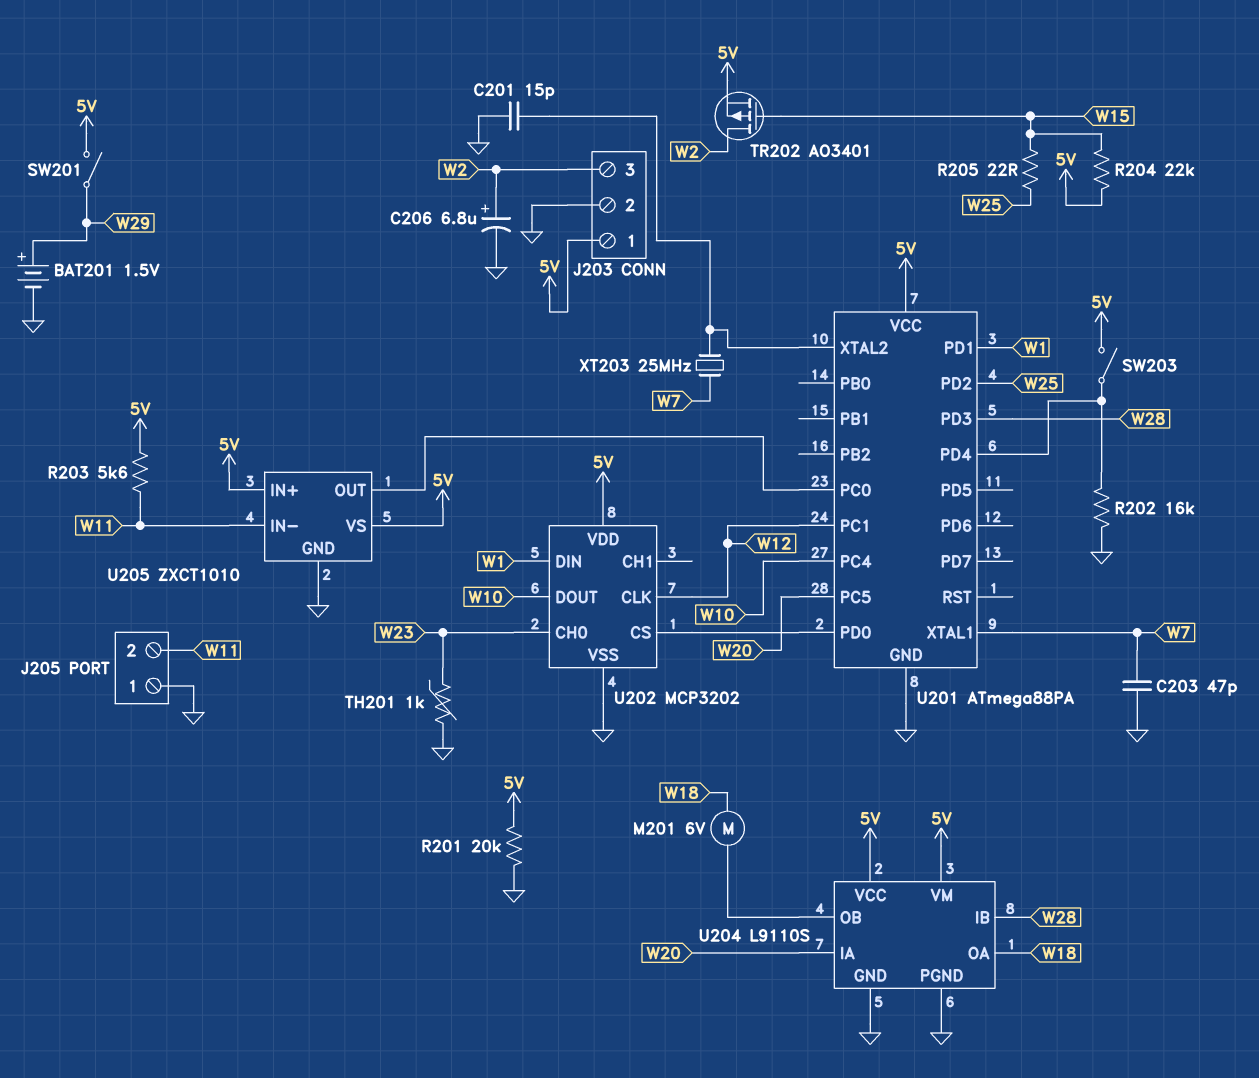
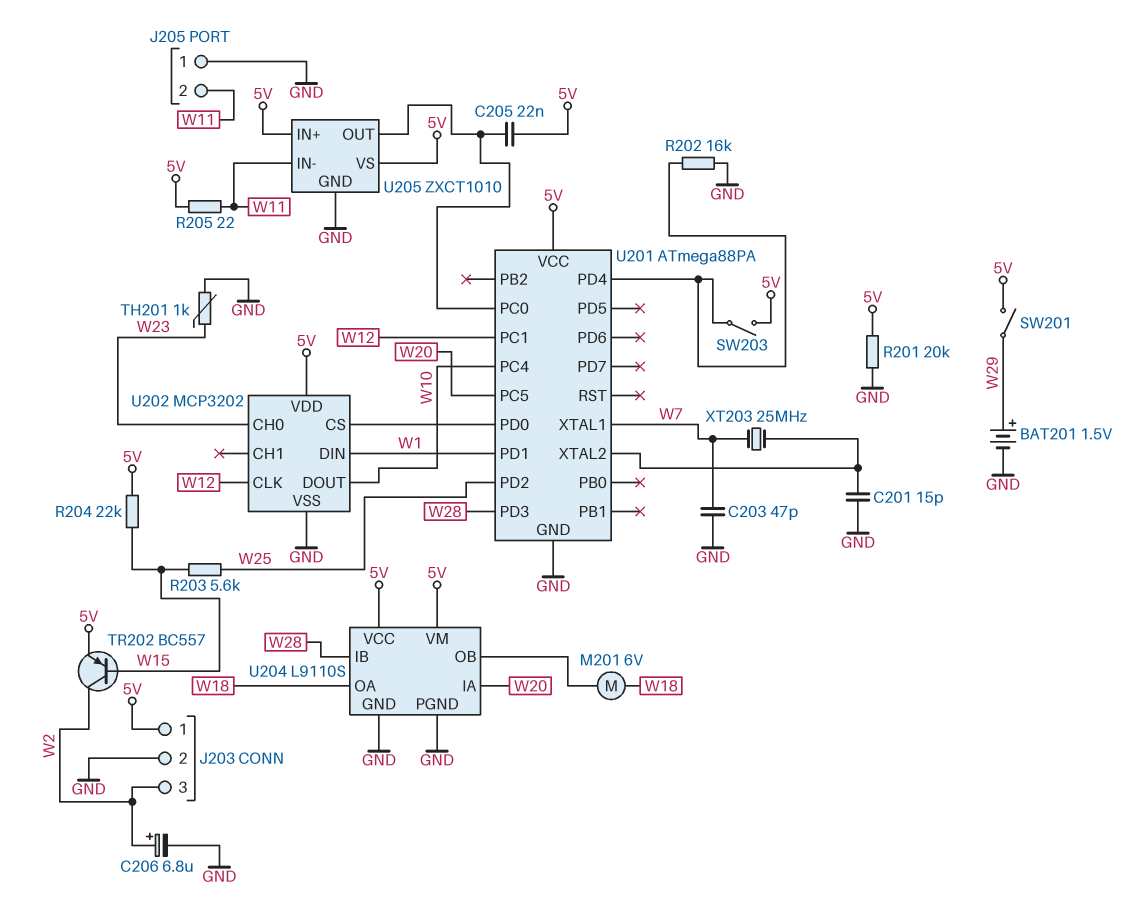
C205: none -> 22nF (5V, U201/PC0)
R203: 5.6k (5V, W11) -> 5.6k (W15, W25)
R205: 22 (W15, W25) -> 22 (5V, W11)
TR202: PMOS AO3401 (G W15, D W2, S 5V) -> PNP BC557 (B W15, C W2, E 5V)

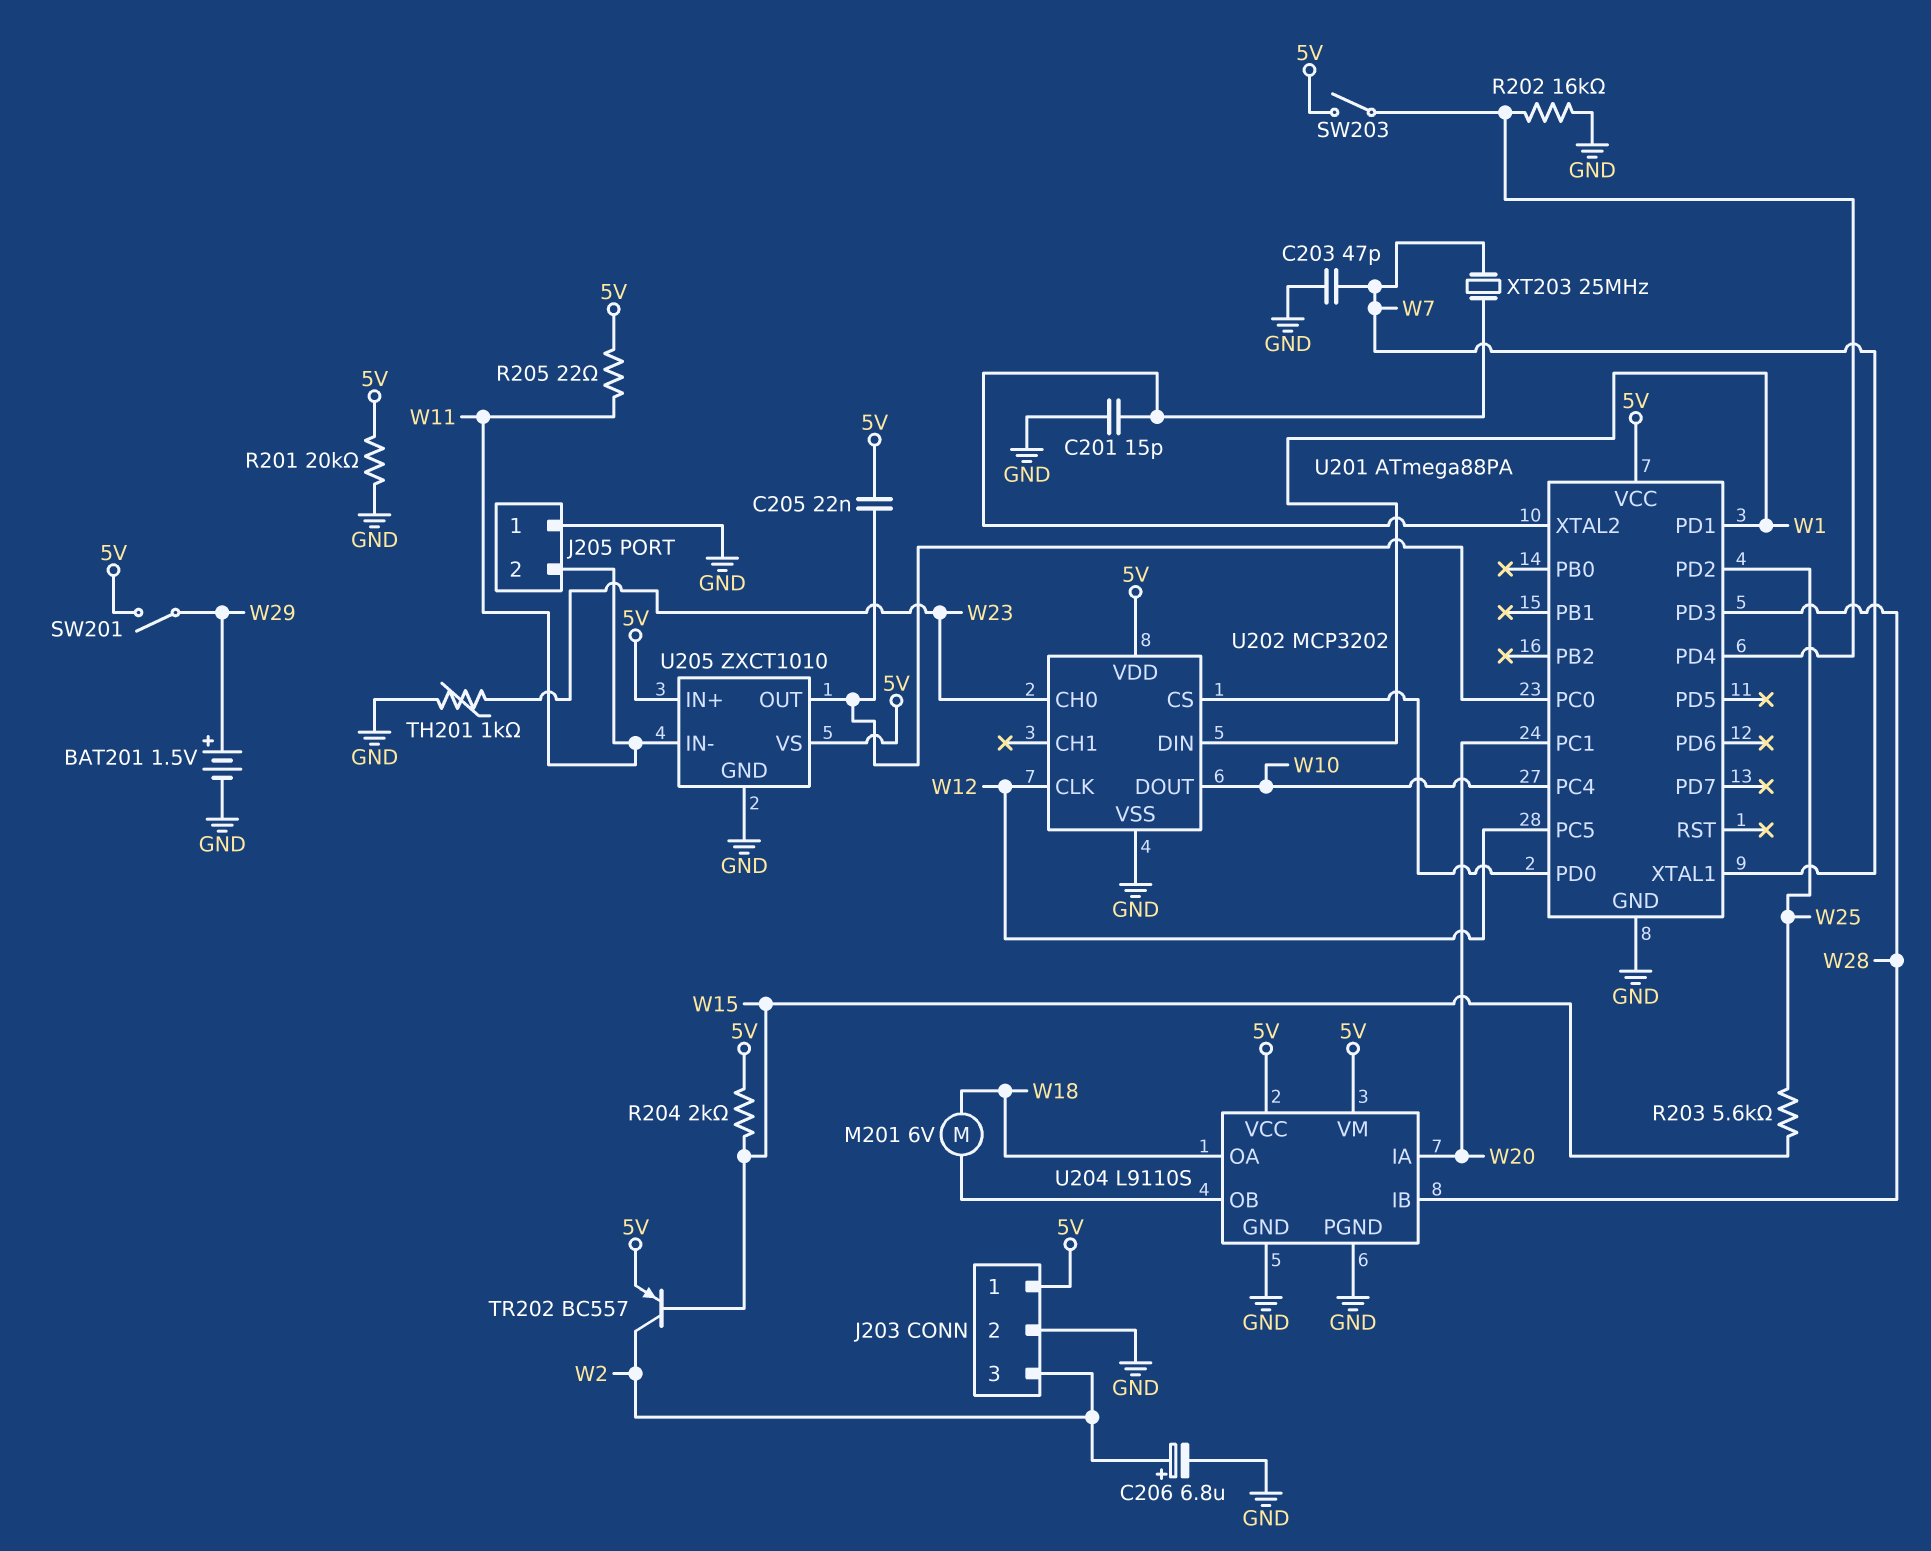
R204: 22k (5V, W15) -> 2k (5V, W15)
U201 pin PC1: W12 -> W20
U201 pin PC5: W20 -> W12

